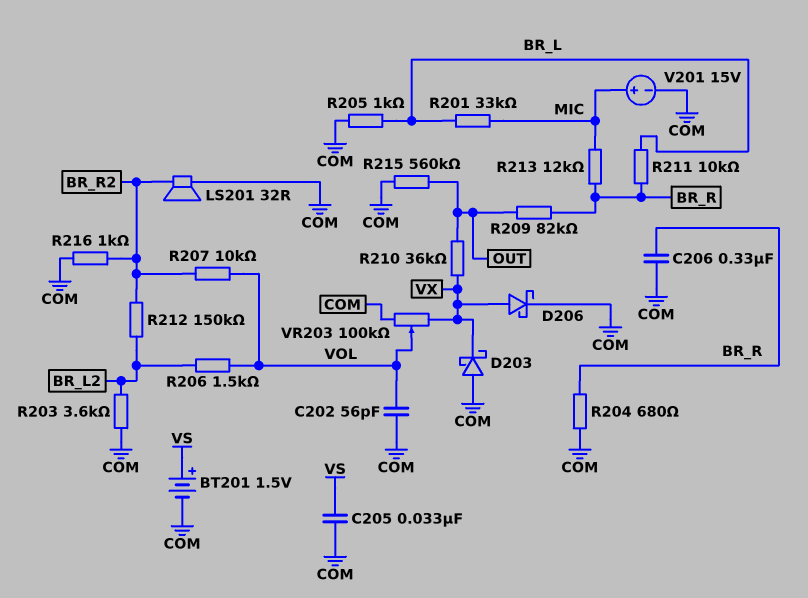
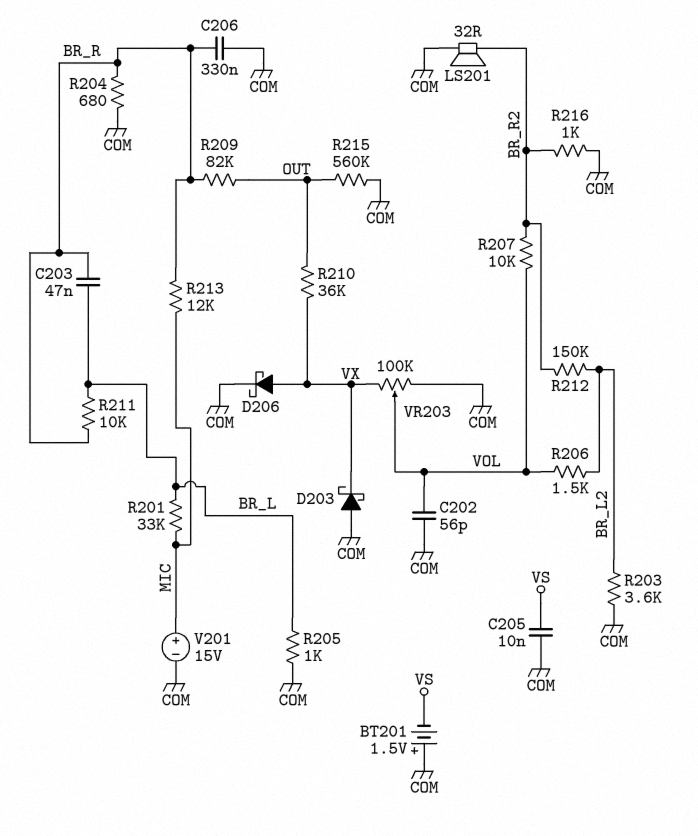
BT201: 1.5V (plus VS, minus COM) -> 1.5V (plus COM, minus VS)
C203: none -> 47nF (BR_L, BR_R)
C205: 33nF (COM, VS) -> 10nF (COM, VS)

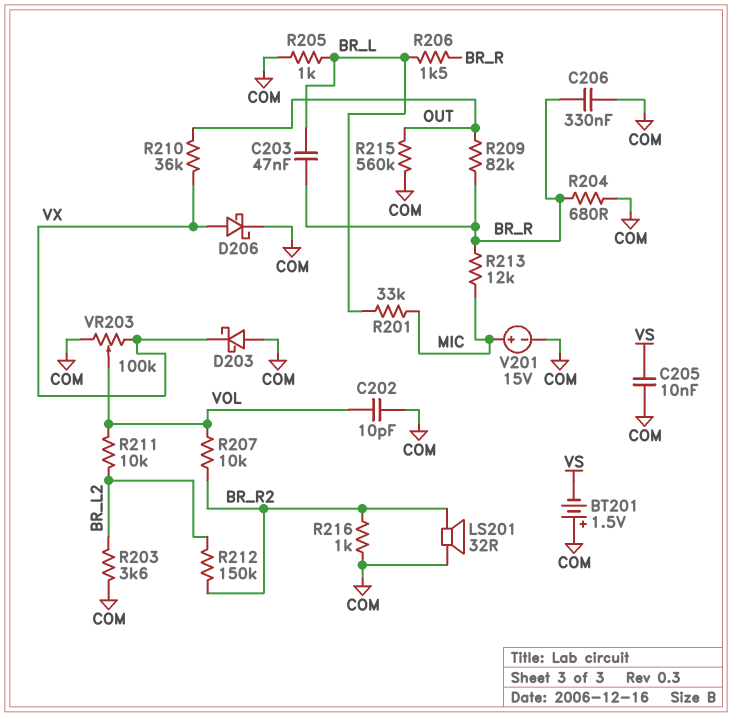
C202: 56pF (COM, VOL) -> 10pF (COM, VOL)
R206: 1.5k (BR_L2, VOL) -> 1.5k (BR_L, BR_R)
R211: 10k (BR_L, BR_R) -> 10k (BR_L2, VOL)

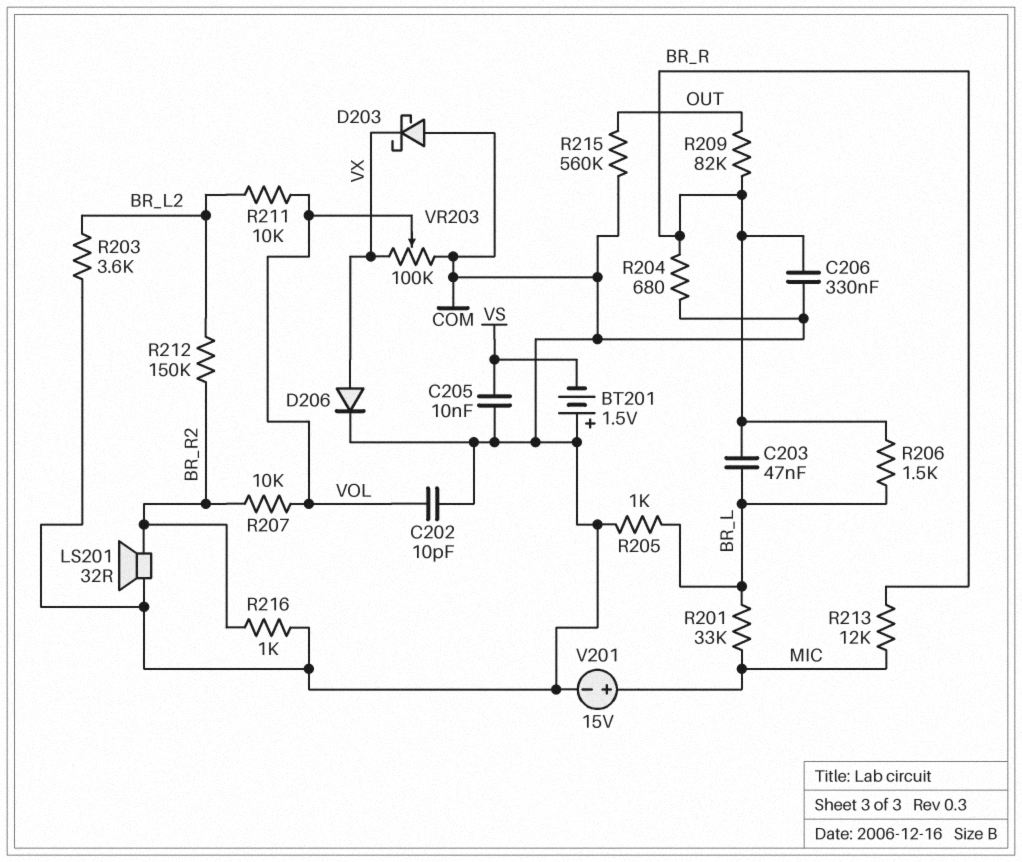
D206: schottky (A VX, K COM) -> diode (A VX, K COM)
R210: 36k (OUT, VX) -> none

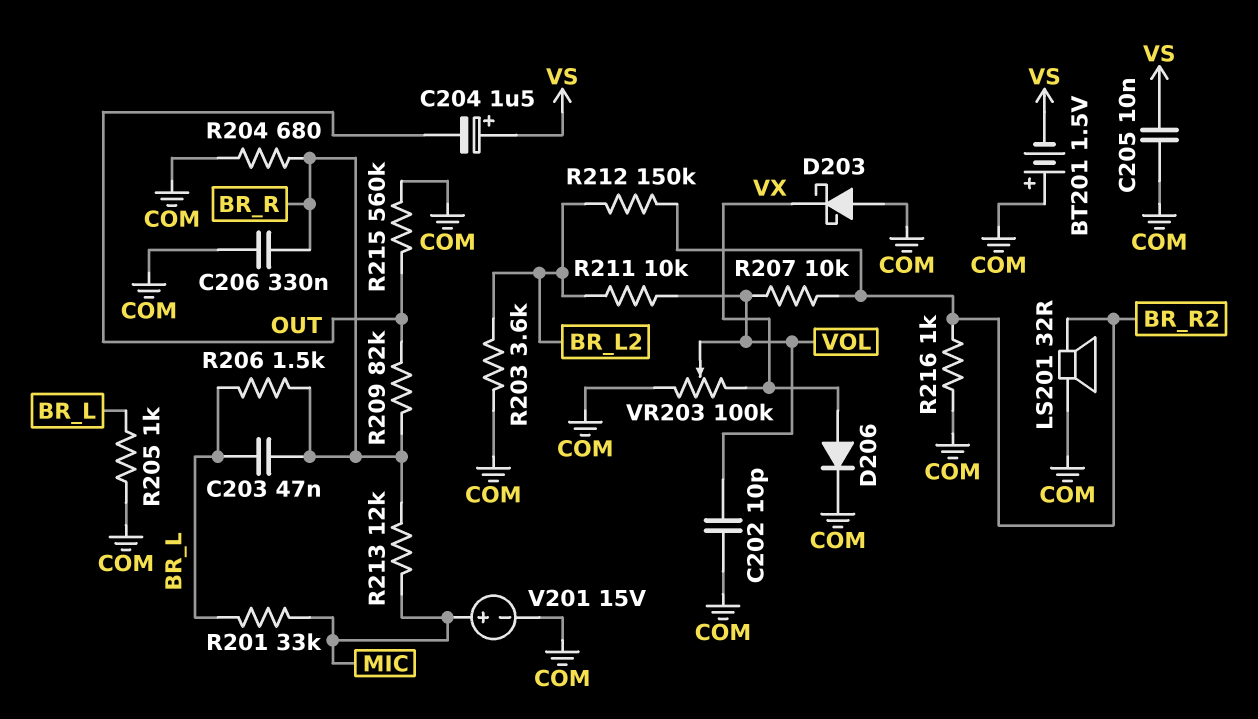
C204: none -> 1.5uF (plus VS, minus OUT)

